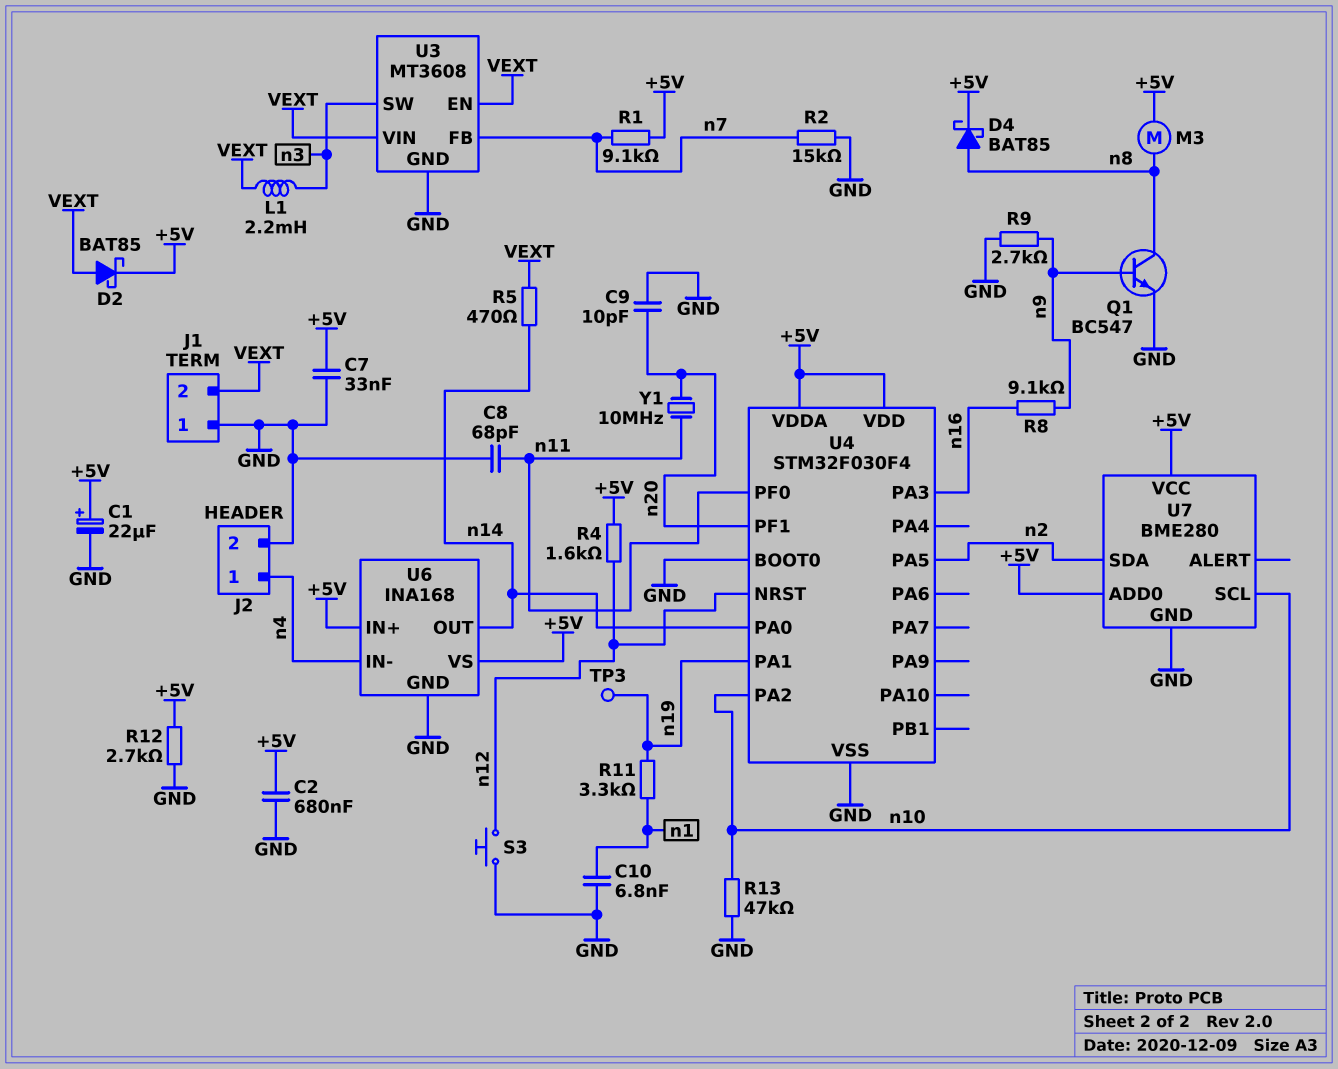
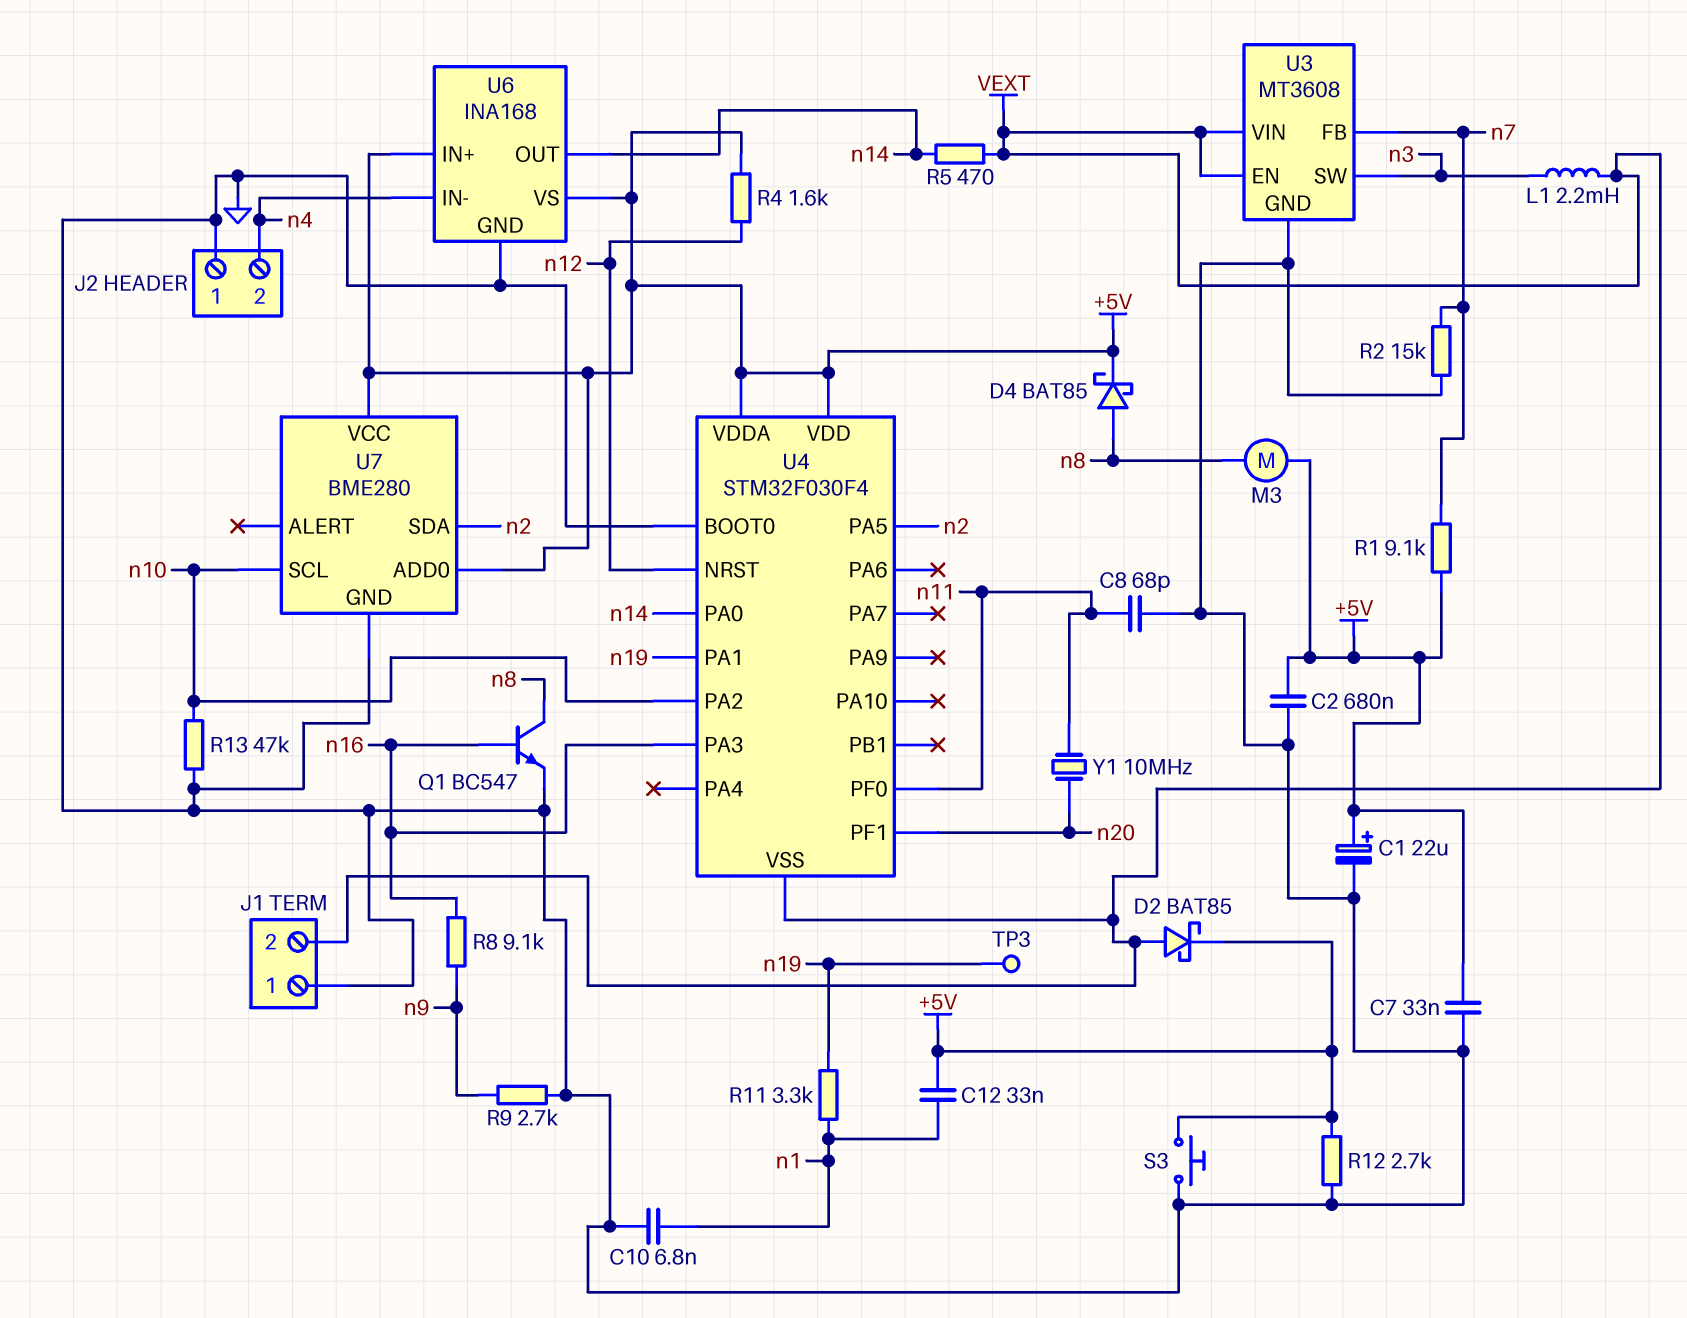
C9: 10pF (GND, n20) -> none
C12: none -> 33nF (+5V, n1)
J2 pin 1: n4 -> GND
J2 pin 2: GND -> n4
Q1: NPN BC547 (B n9, C n8, E GND) -> NPN BC547 (B n16, C n8, E GND)
S3: button (GND, n12) -> button (+5V, GND)
U4 pin VSS: GND -> VEXT

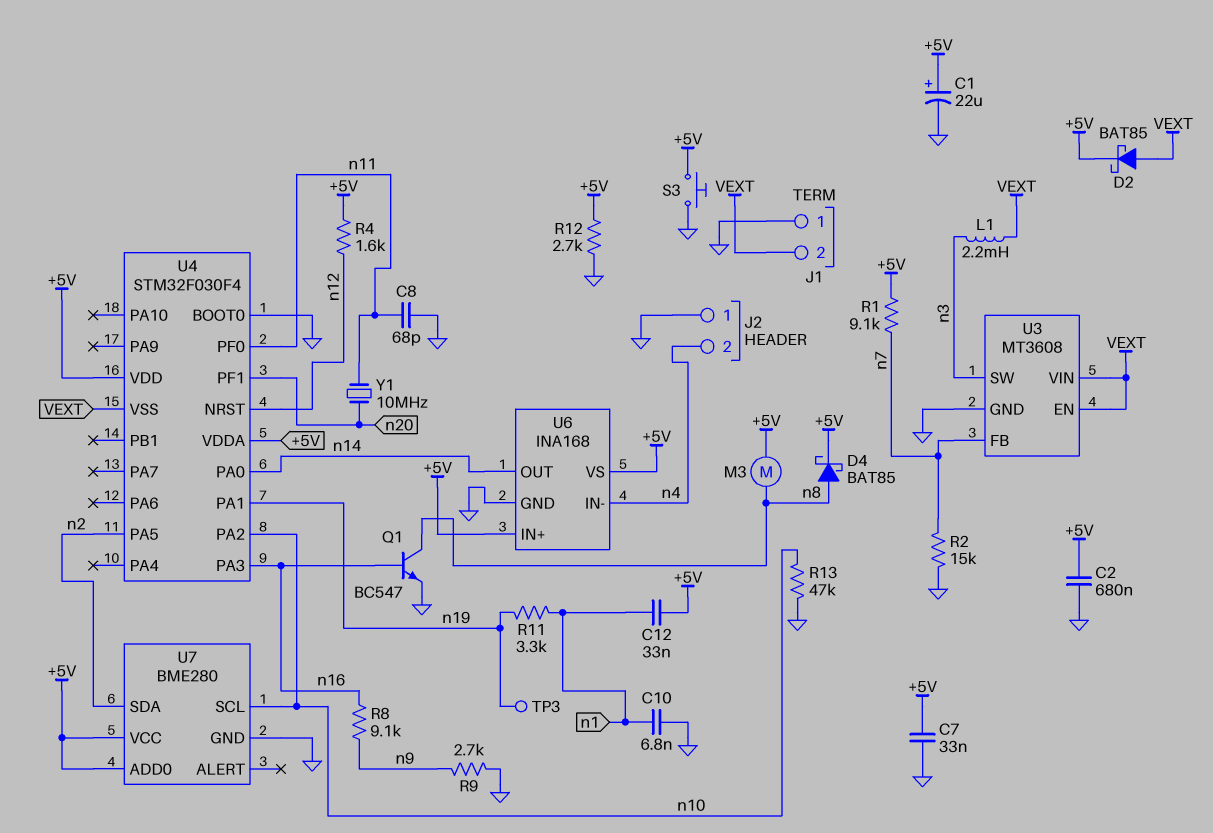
R5: 470 (VEXT, n14) -> none

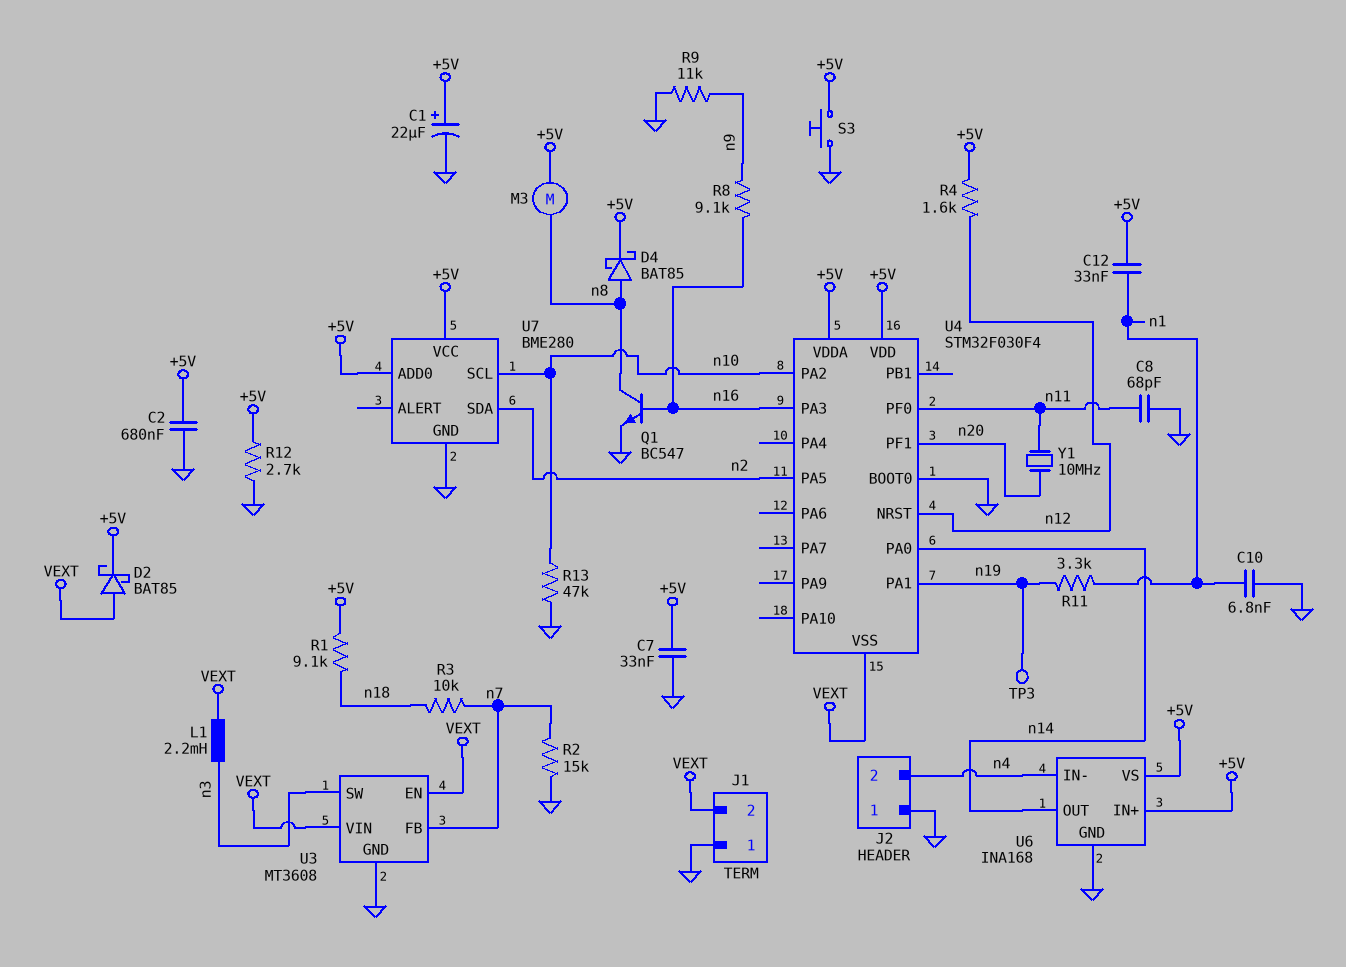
R1: 9.1k (+5V, n7) -> 9.1k (+5V, n18)
R3: none -> 10k (n7, n18)
R9: 2.7k (GND, n9) -> 11k (GND, n9)

